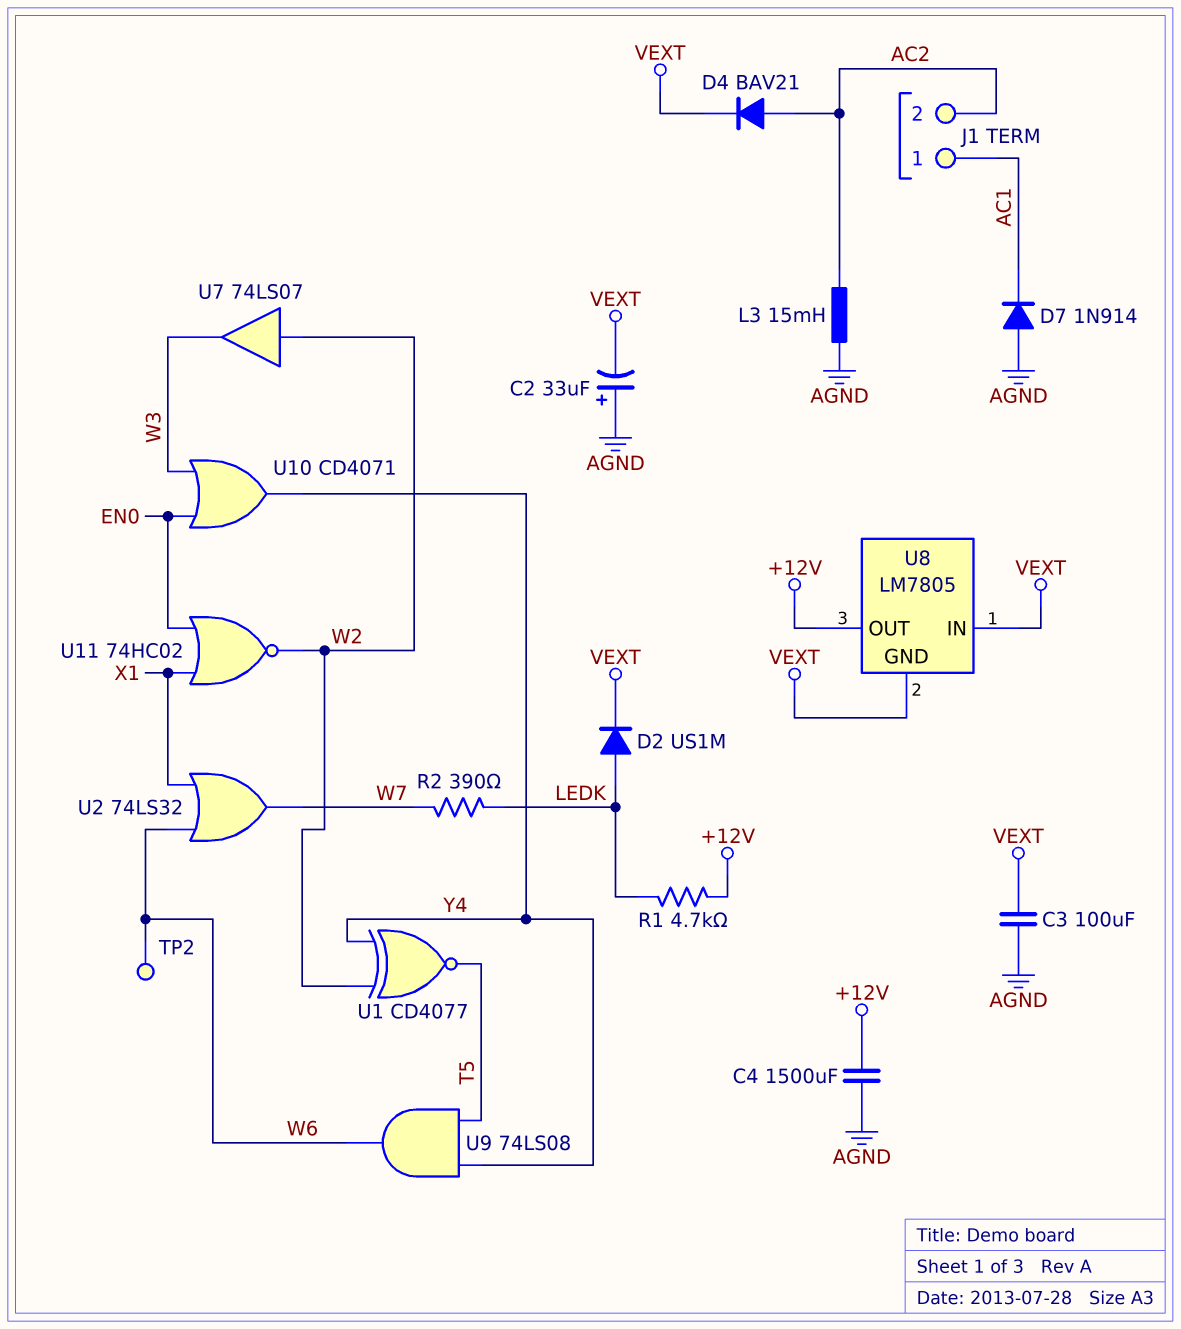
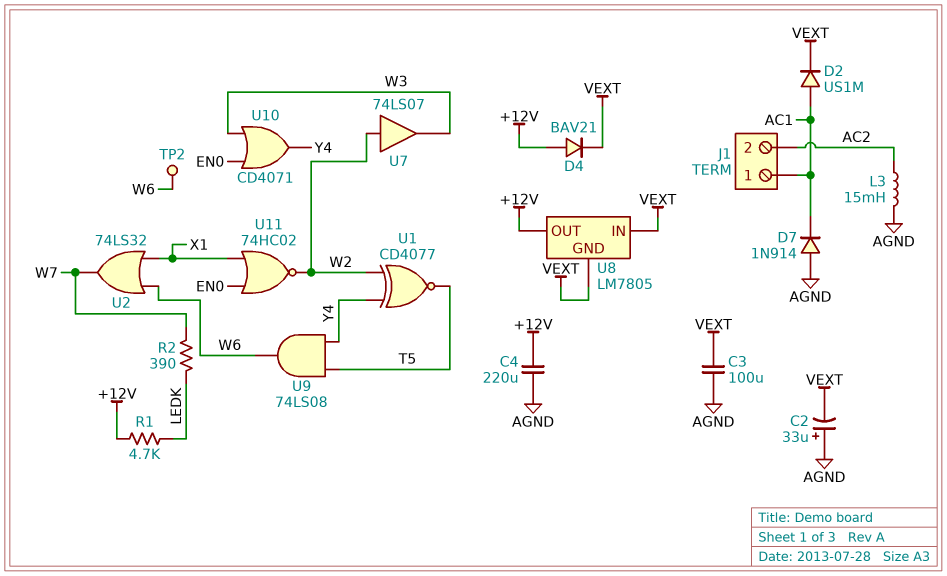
C4: 1500uF (+12V, AGND) -> 220uF (+12V, AGND)
D2: diode US1M (A LEDK, K VEXT) -> diode US1M (A AC1, K VEXT)
D4: diode BAV21 (A AC2, K VEXT) -> diode BAV21 (A +12V, K VEXT)

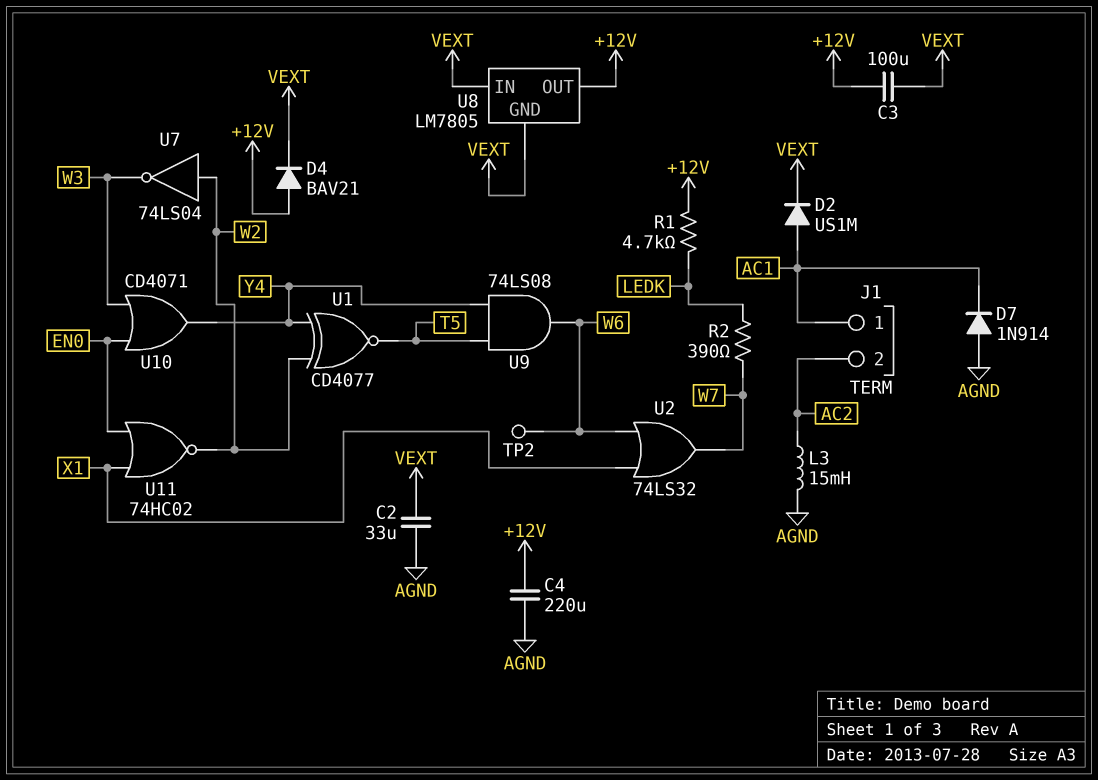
C2: 33uF (plus AGND, minus VEXT) -> 33uF (AGND, VEXT)
C3: 100uF (AGND, VEXT) -> 100uF (+12V, VEXT)
U7: buffer 74LS07 (in W2, out W3) -> NOT 74LS04 (in W2, out W3)

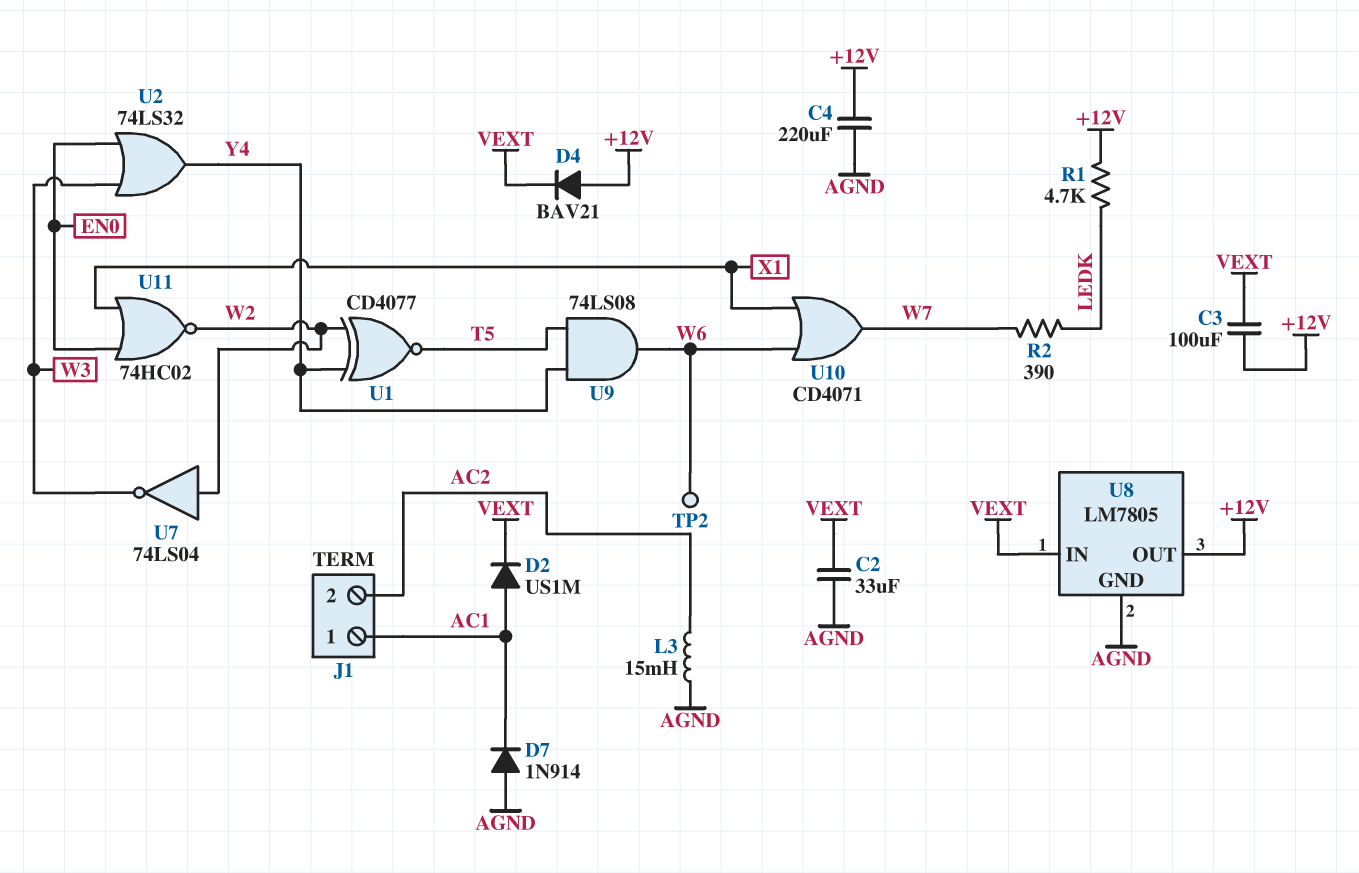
U2: OR 74LS32 (in W6, in X1, out W7) -> OR 74LS32 (in EN0, in W3, out Y4)
U8 pin GND: VEXT -> AGND
U10: OR CD4071 (in EN0, in W3, out Y4) -> OR CD4071 (in W6, in X1, out W7)

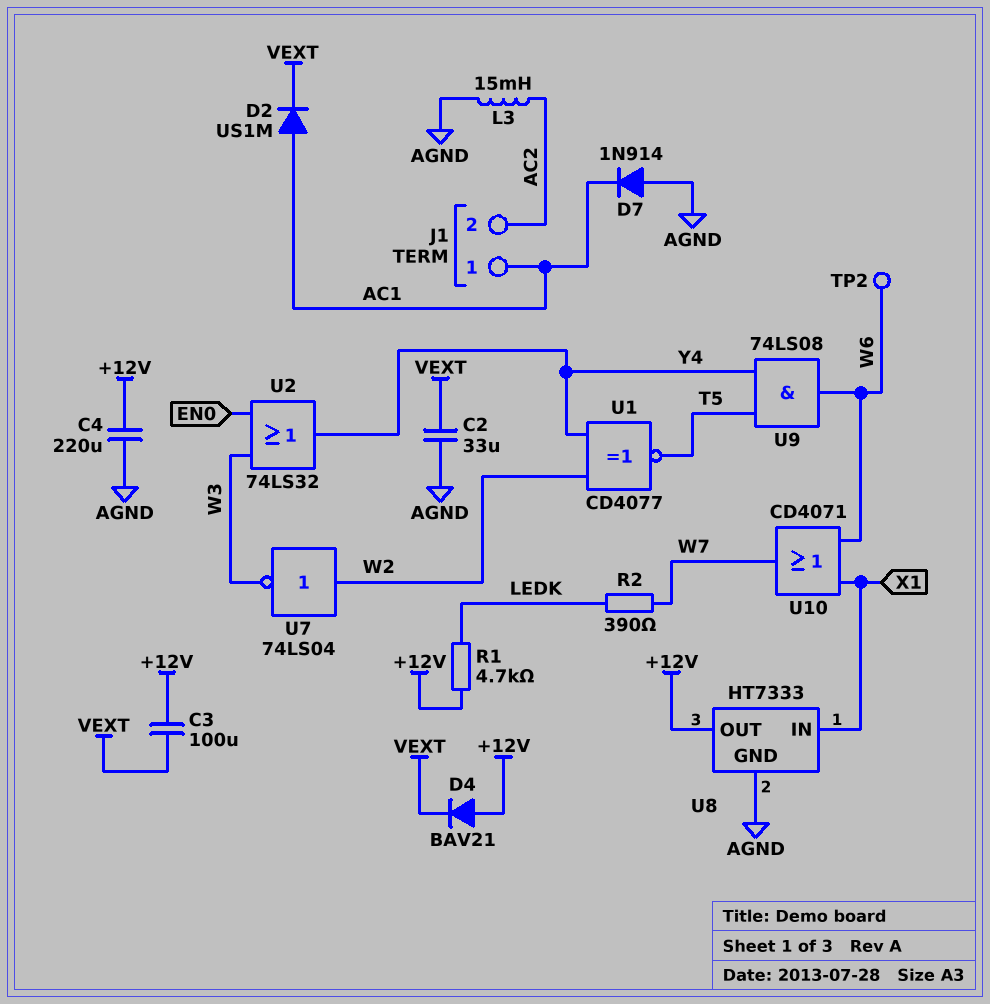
U8: LM7805 -> HT7333
U8 pin IN: VEXT -> X1
U11: NOR 74HC02 (in EN0, in X1, out W2) -> none

